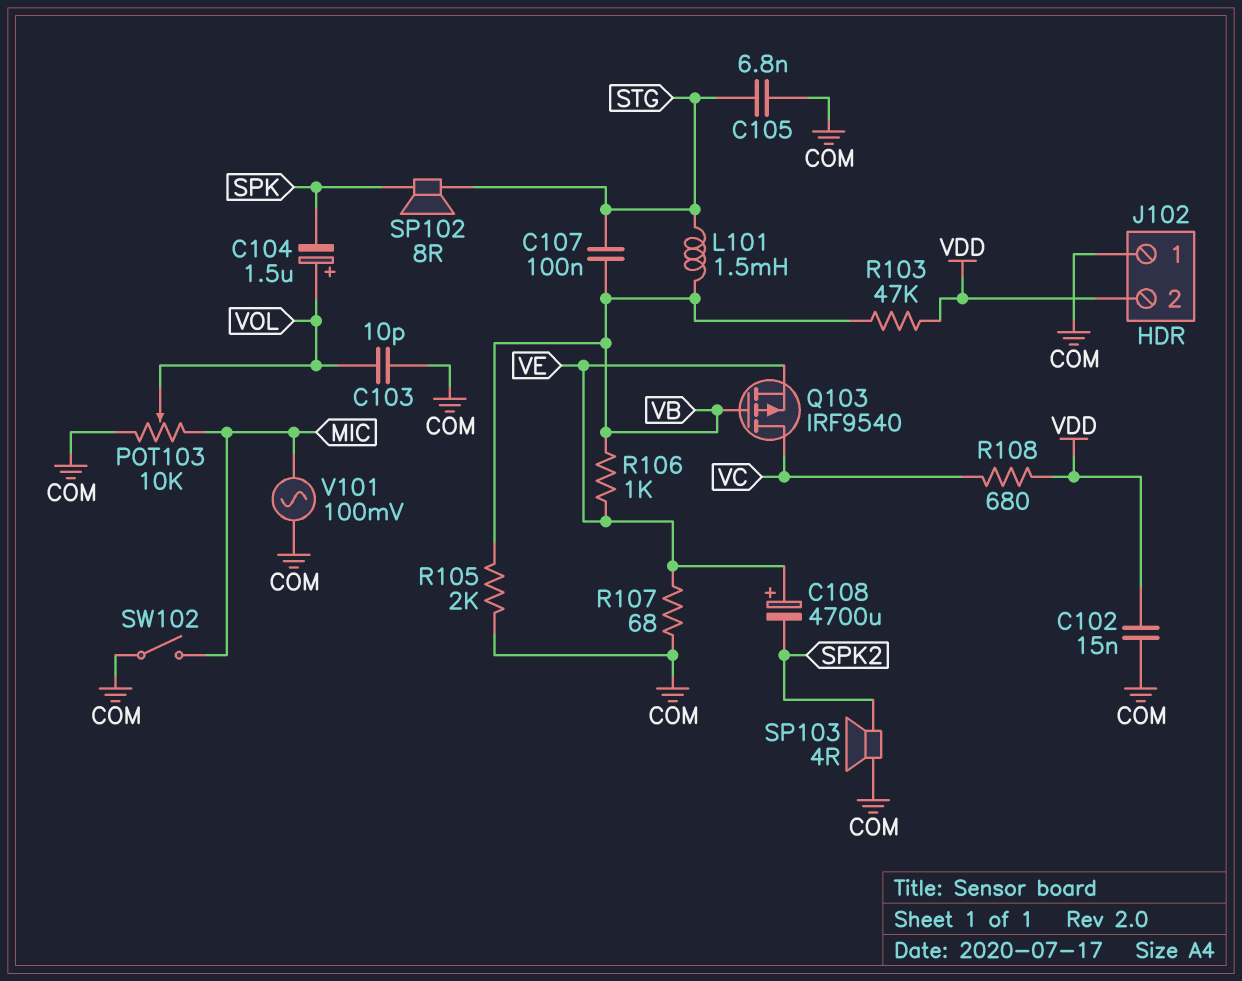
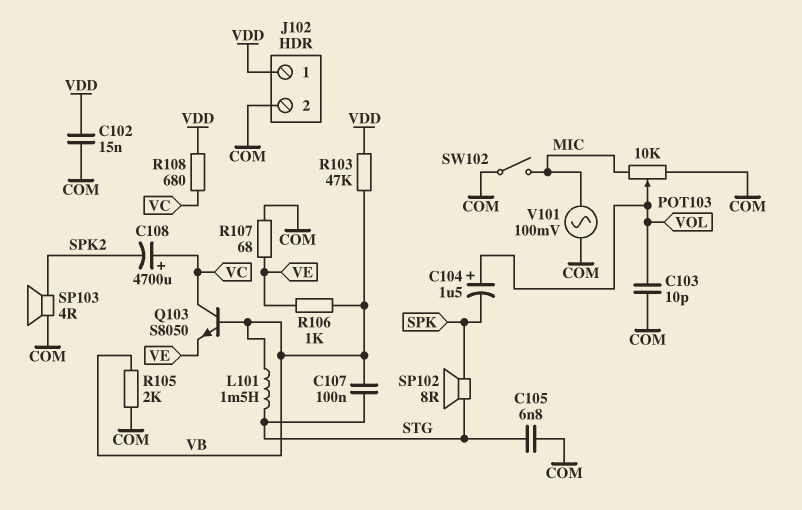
C108: 4700uF (plus VE, minus SPK2) -> 4700uF (plus VC, minus SPK2)
J102 pin 1: COM -> VDD
J102 pin 2: VDD -> COM
Q103: PMOS IRF9540 (G VB, D VC, S VE) -> NPN S8050 (B VB, C VC, E VE)

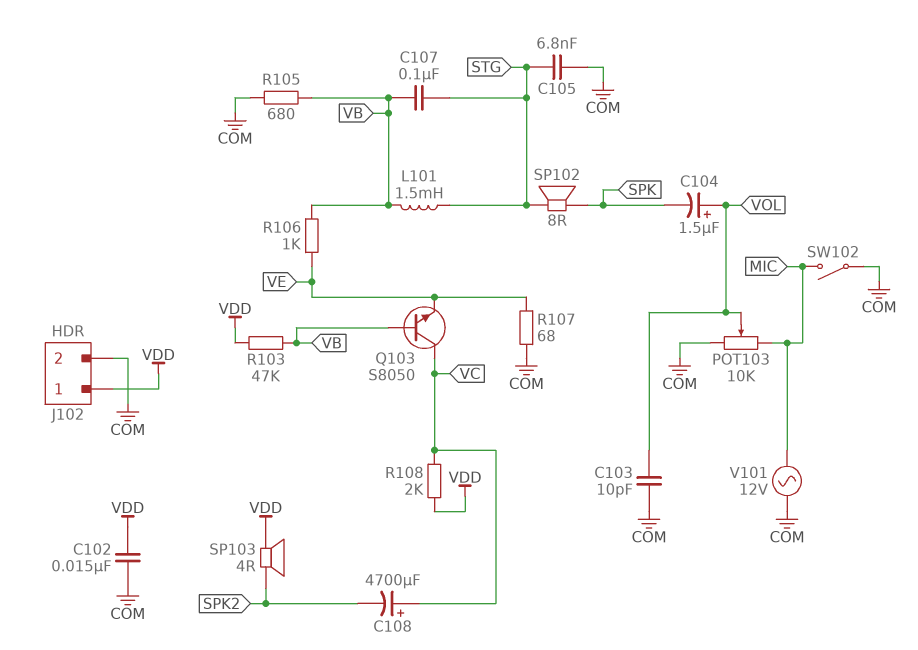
R105: 2k (COM, VB) -> 680 (COM, VB)
R108: 680 (VC, VDD) -> 2k (VC, VDD)
SP103: speaker 4R (COM, SPK2) -> speaker 4R (SPK2, VDD)
V101: AC 100mV (COM, MIC) -> AC 12V (COM, MIC)

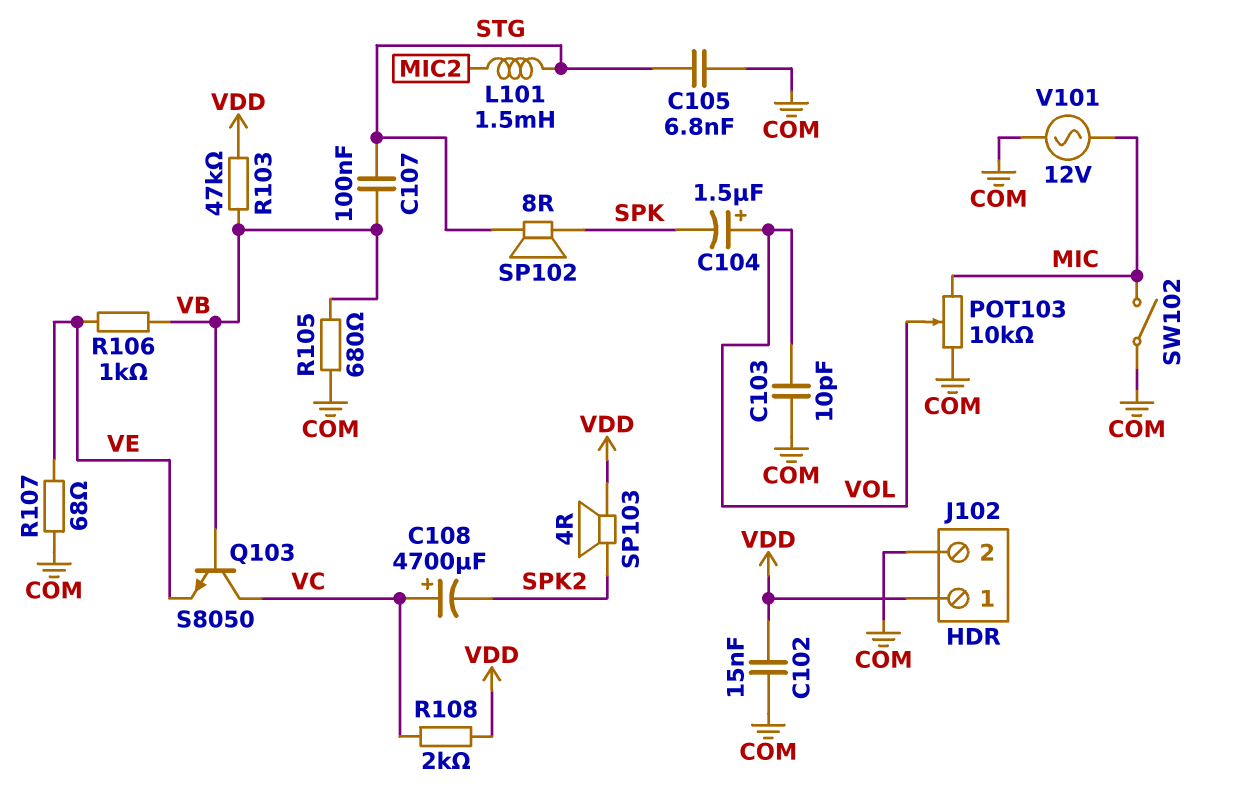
L101: 1.5mH (STG, VB) -> 1.5mH (MIC2, STG)

